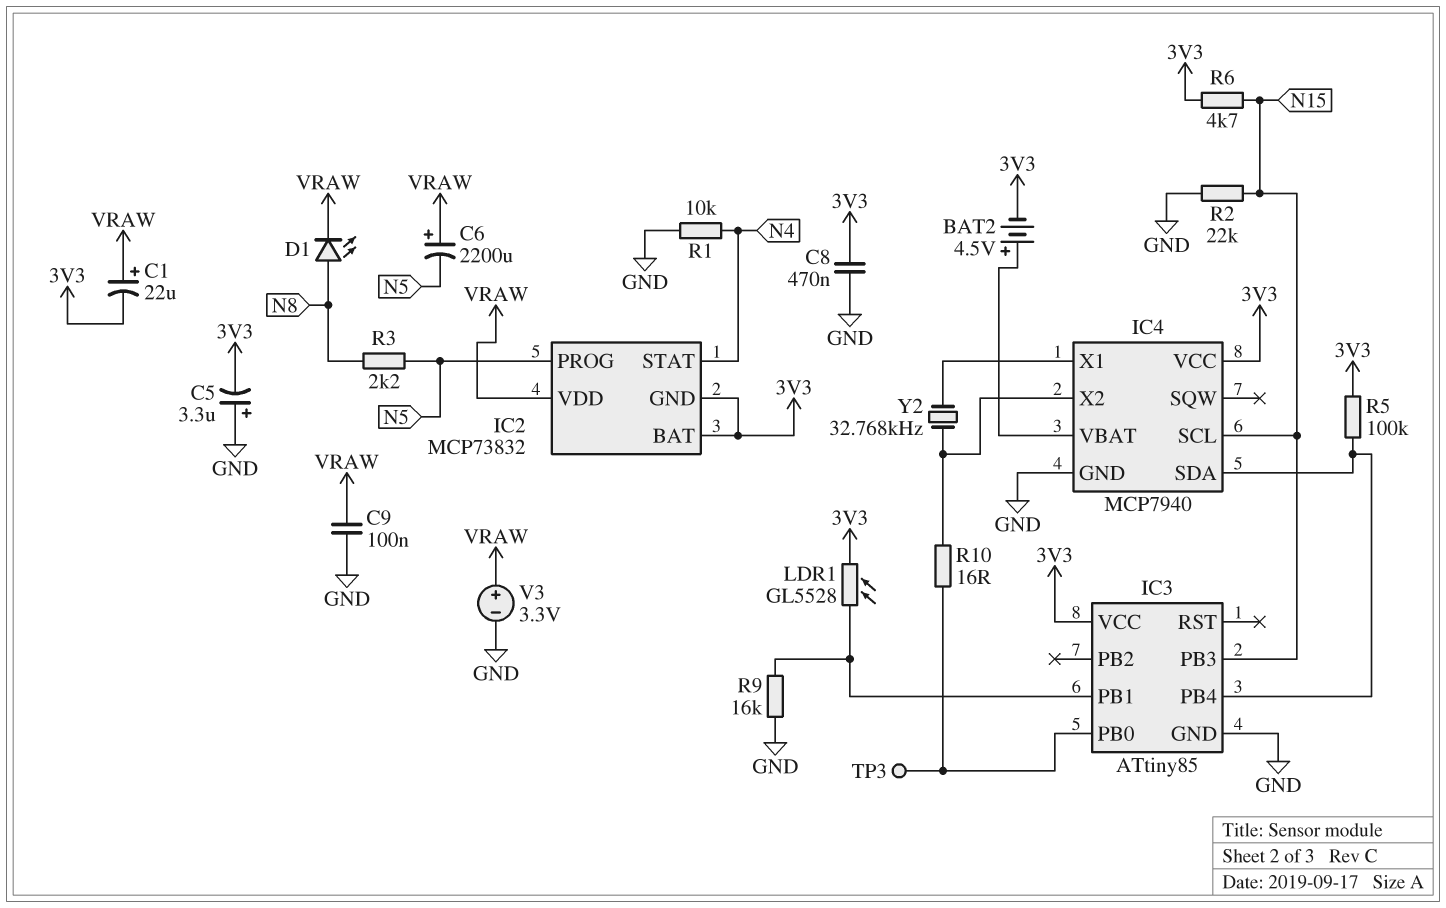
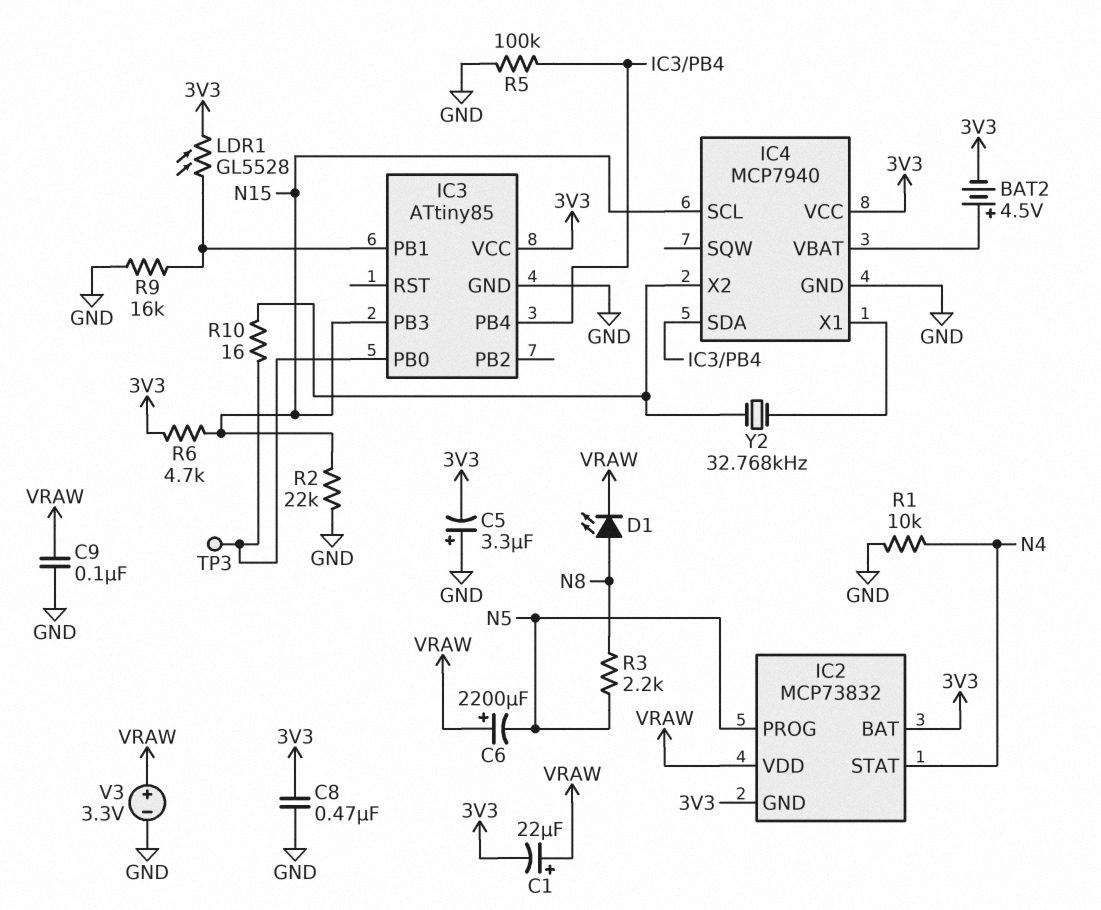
R5: 100k (3V3, IC3/PB4) -> 100k (GND, IC3/PB4)

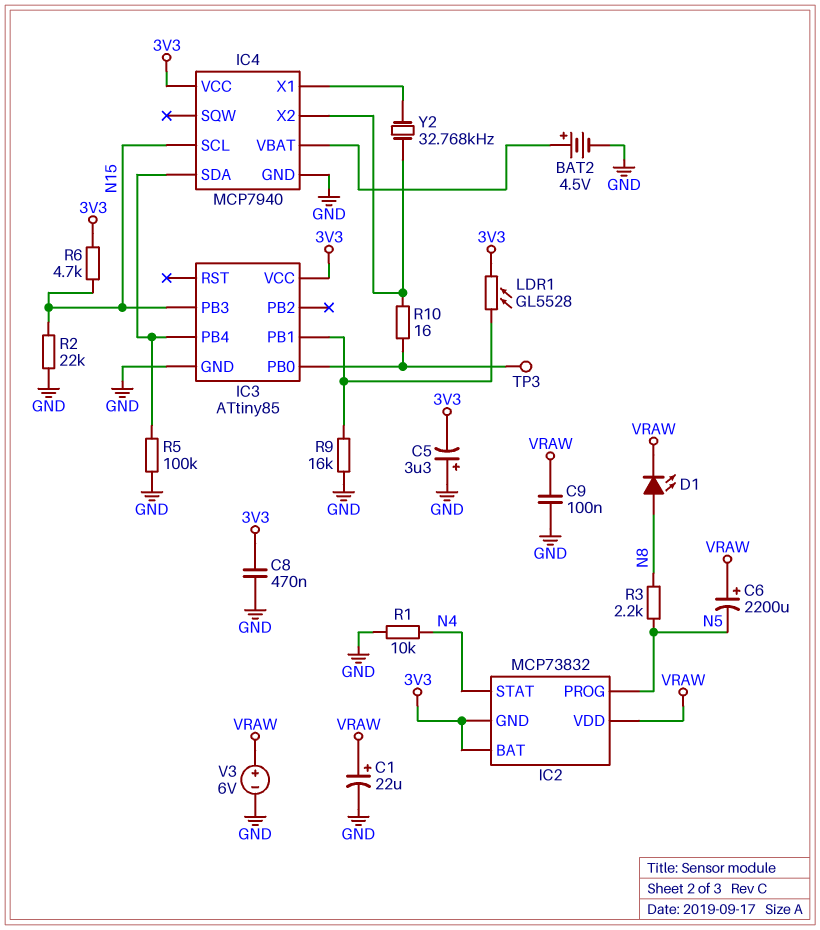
BAT2: 4.5V (plus IC4/VBAT, minus 3V3) -> 4.5V (plus IC4/VBAT, minus GND)
C1: 22uF (plus VRAW, minus 3V3) -> 22uF (plus VRAW, minus GND)
V3: 3.3V (plus VRAW, minus GND) -> 6V (plus VRAW, minus GND)

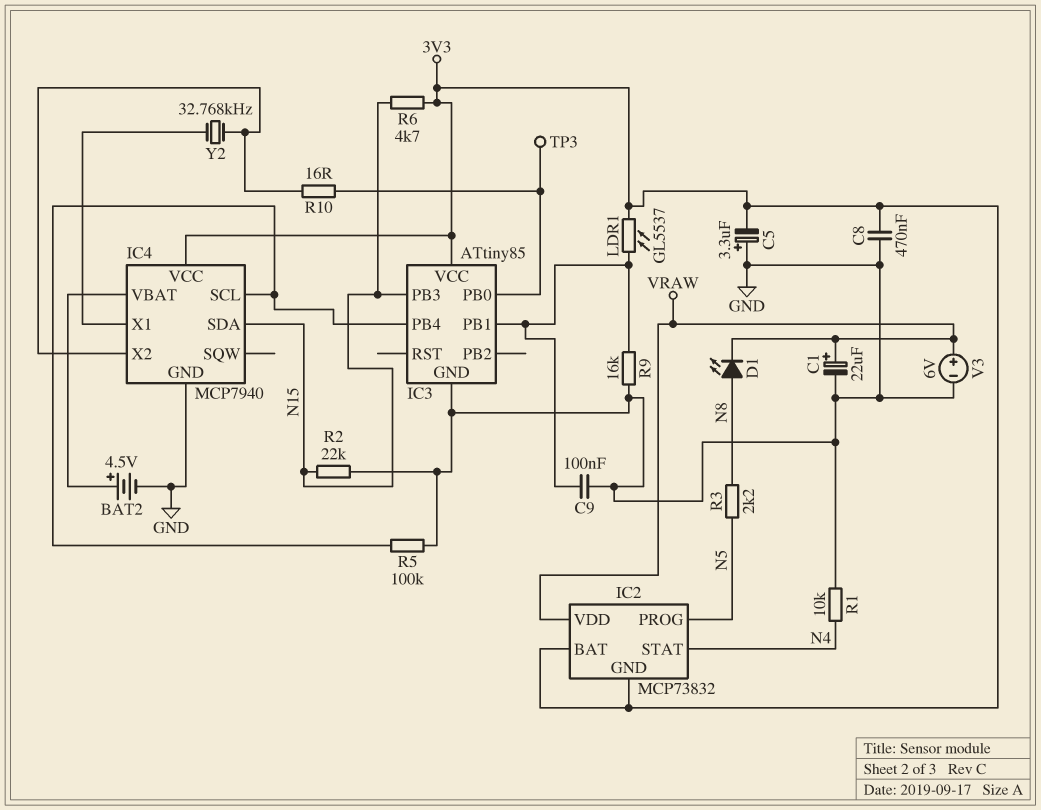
C6: 2200uF (plus VRAW, minus N5) -> none
C9: 100nF (GND, VRAW) -> 100nF (GND, IC3/PB1)
IC4 pin SCL: N15 -> IC3/PB4
IC4 pin SDA: IC3/PB4 -> N15
LDR1: GL5528 (3V3, IC3/PB1) -> GL5537 (3V3, IC3/PB1)

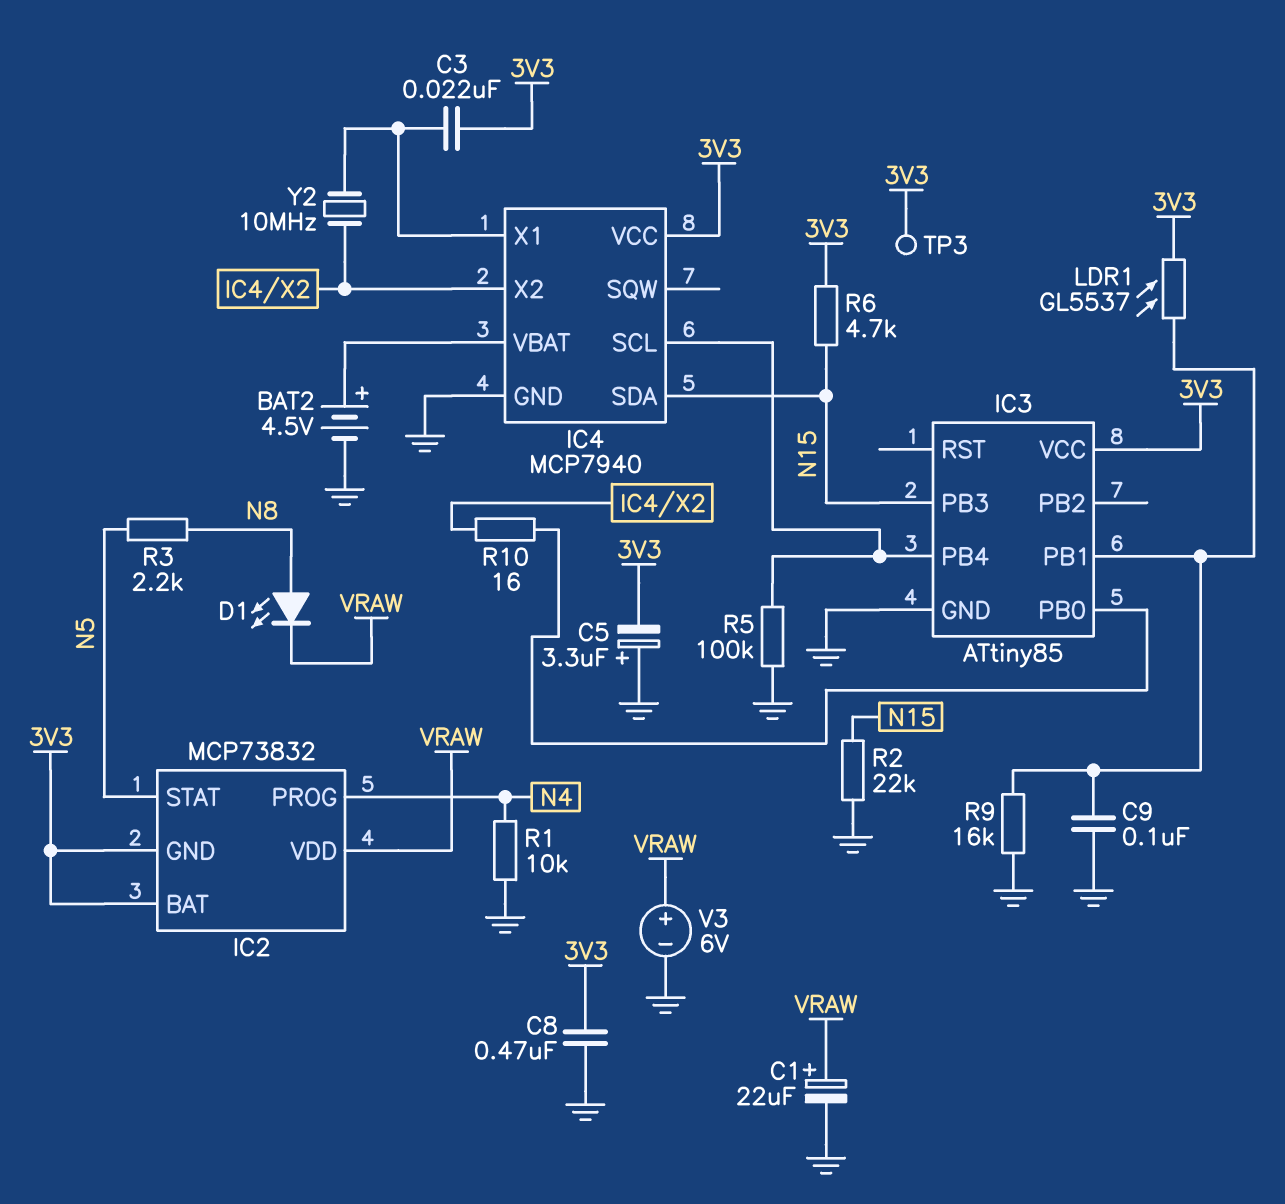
C3: none -> 22nF (3V3, IC4/X1)
IC2 pin PROG: N5 -> N4
IC2 pin STAT: N4 -> N5
TP3: test point (IC3/PB0) -> test point (3V3)
Y2: 32.768kHz (IC4/X1, IC4/X2) -> 10MHz (IC4/X1, IC4/X2)

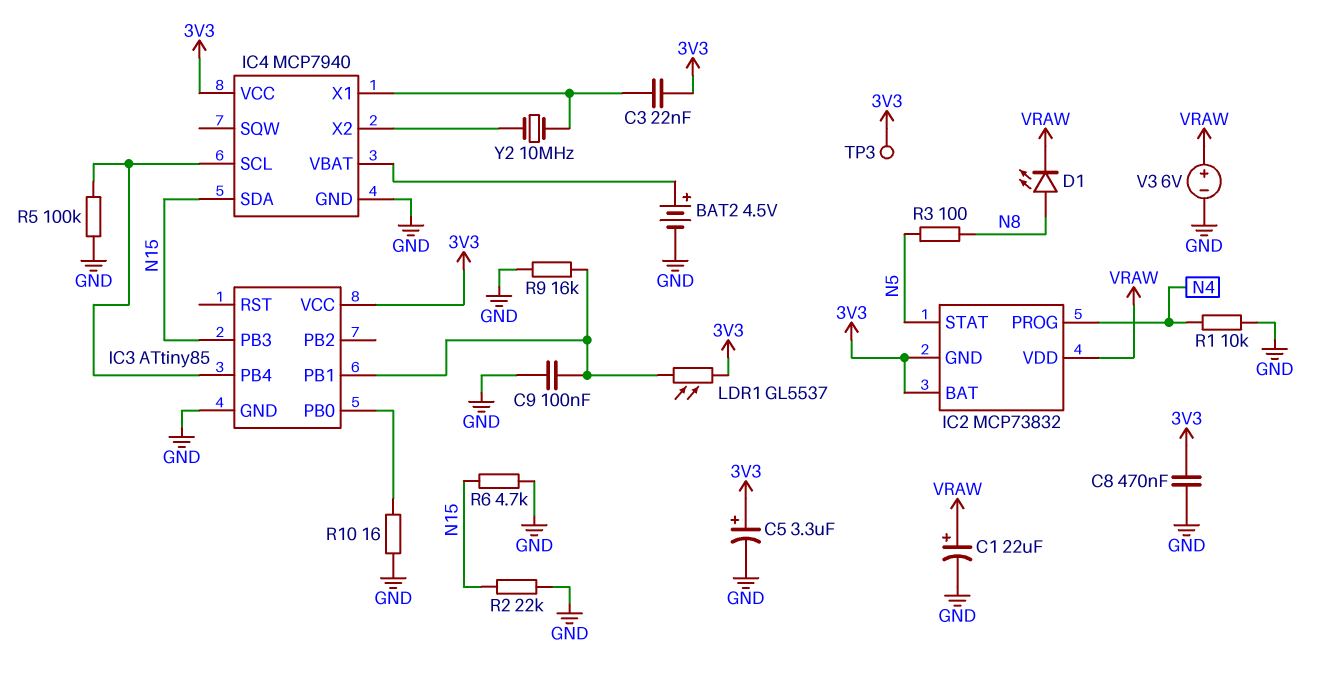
C5: 3.3uF (plus GND, minus 3V3) -> 3.3uF (plus 3V3, minus GND)
R3: 2.2k (N5, N8) -> 100 (N5, N8)
R6: 4.7k (3V3, N15) -> 4.7k (GND, N15)
R10: 16 (IC3/PB0, IC4/X2) -> 16 (GND, IC3/PB0)

